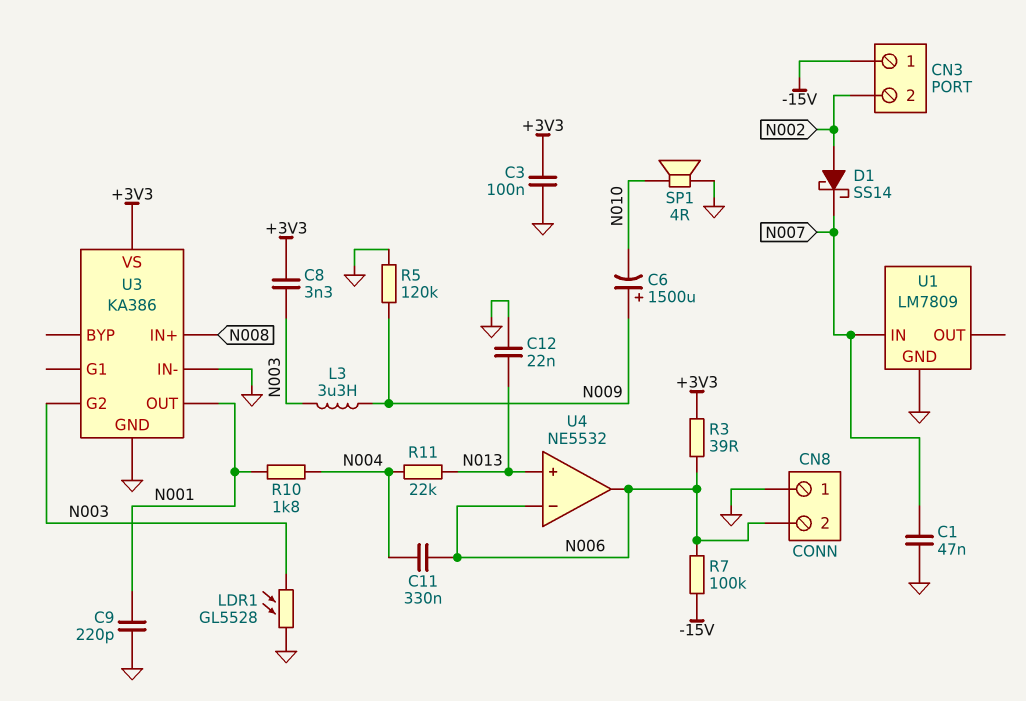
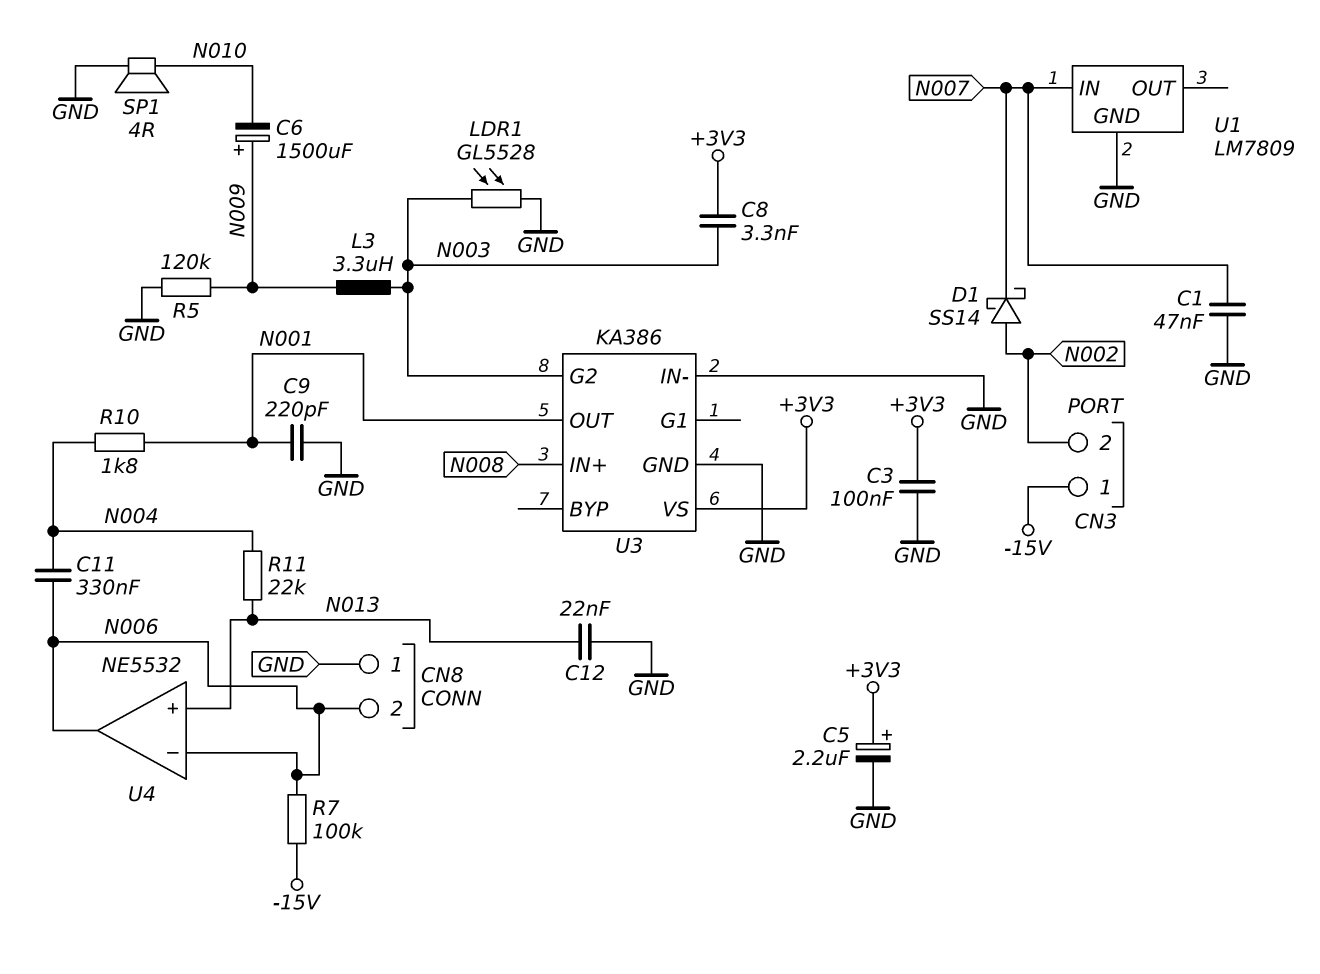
C5: none -> 2.2uF (plus +3V3, minus GND)
R3: 39 (+3V3, N006) -> none

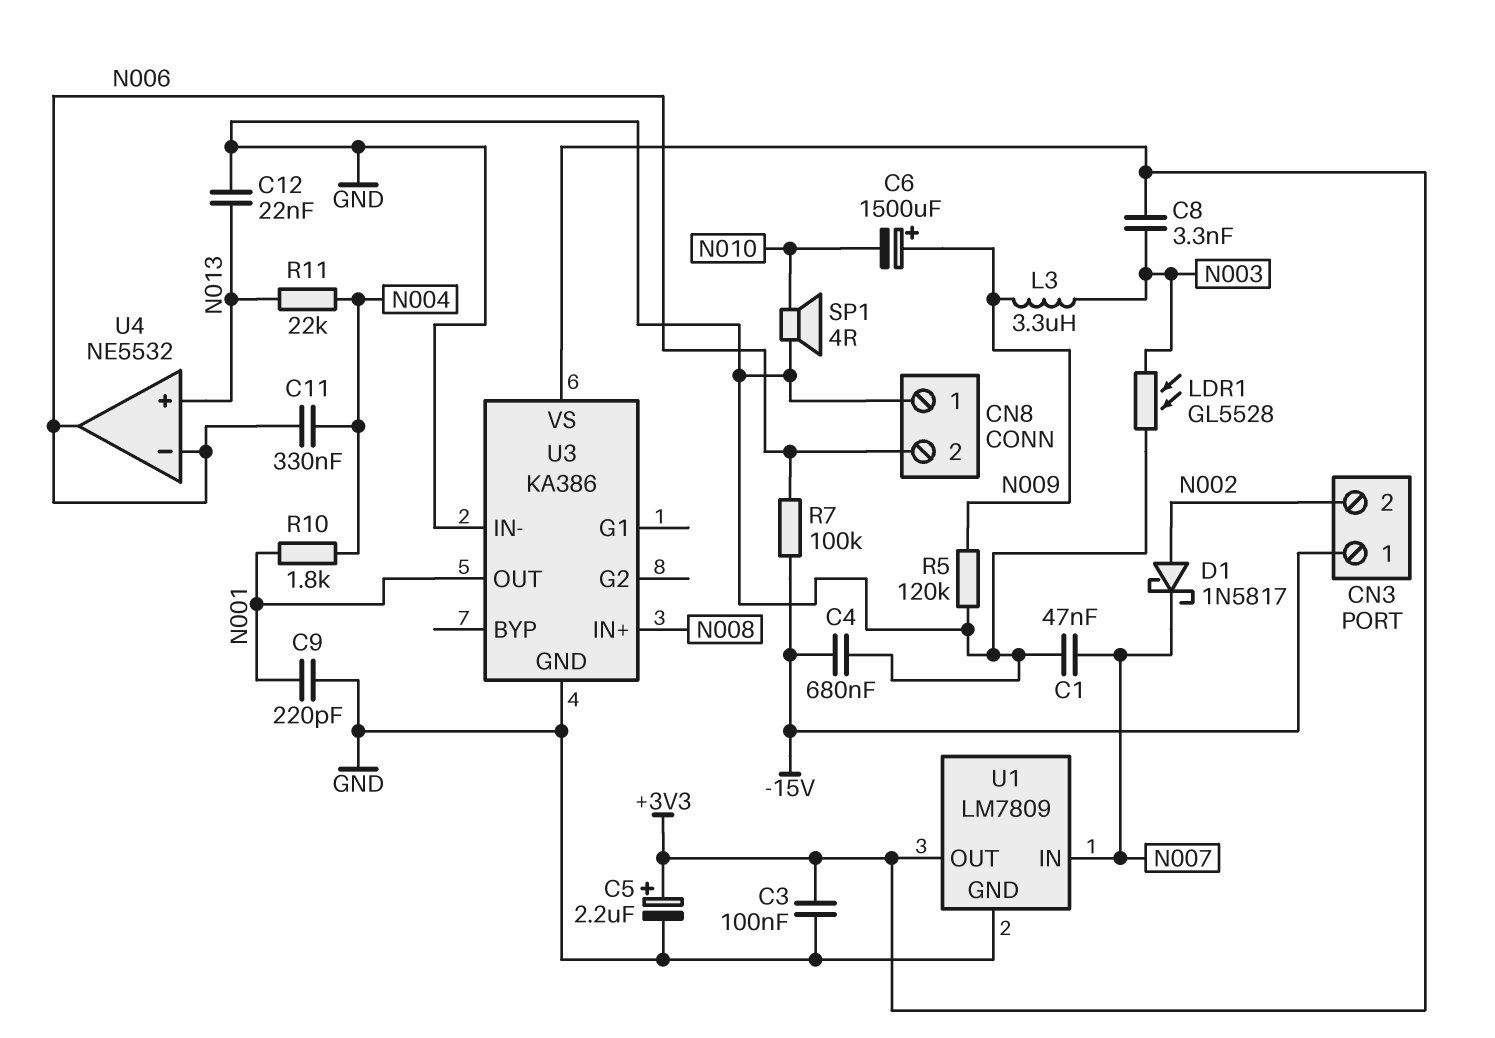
C4: none -> 680nF (-15V, GND)
D1: schottky SS14 (A N002, K N007) -> schottky 1N5817 (A N002, K N007)
U1 pin OUT: none -> +3V3
U3 pin G2: N003 -> none

